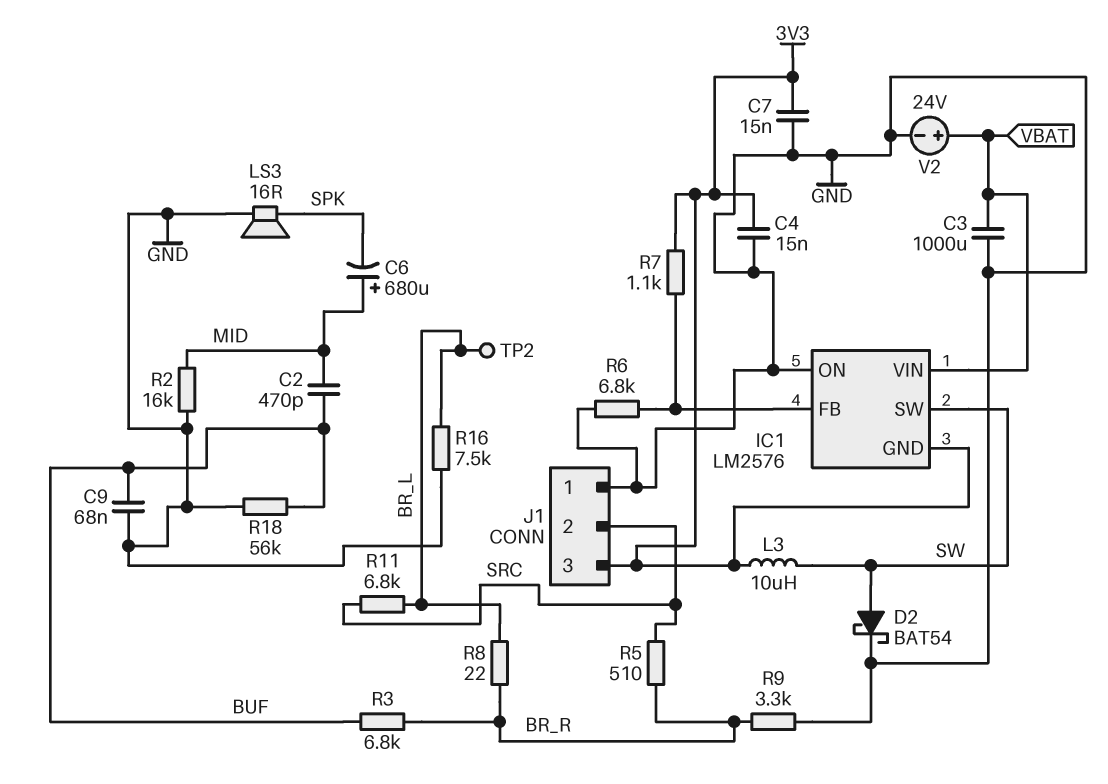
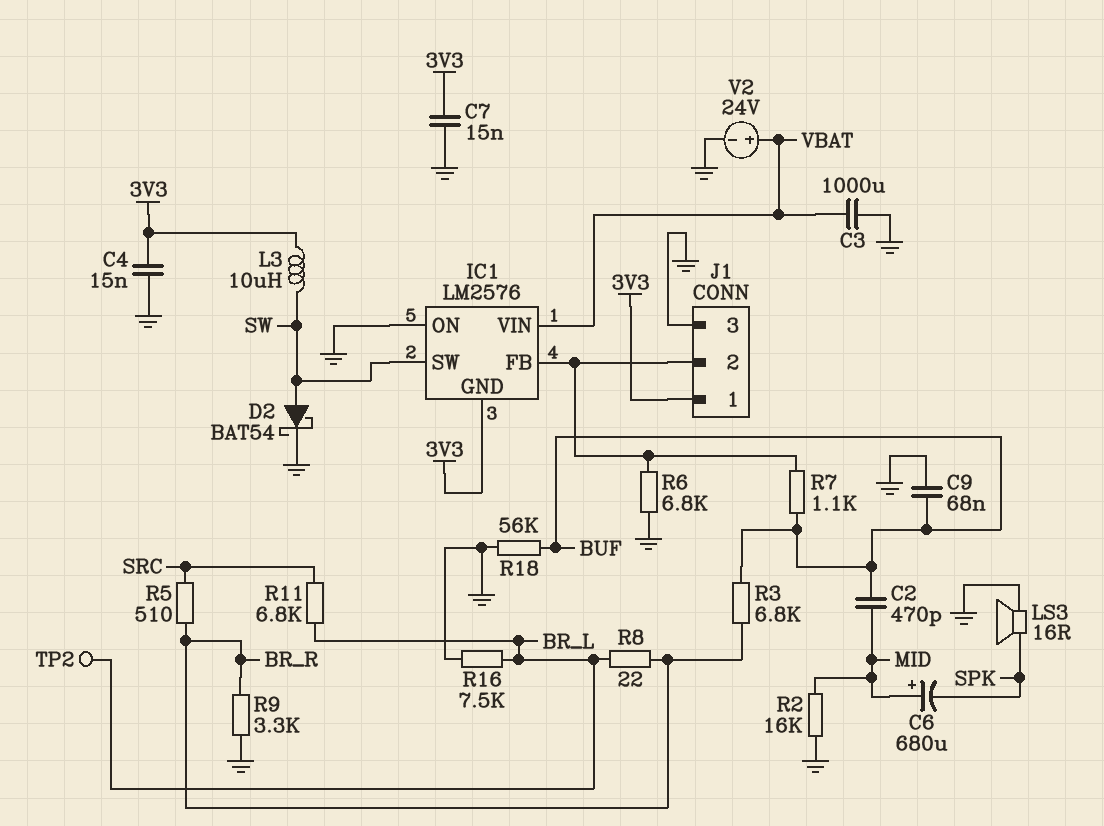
J1 pin 1: GND -> 3V3
J1 pin 2: SRC -> IC1/FB
J1 pin 3: 3V3 -> GND
R7: 1.1k (3V3, IC1/FB) -> 1.1k (BUF, IC1/FB)

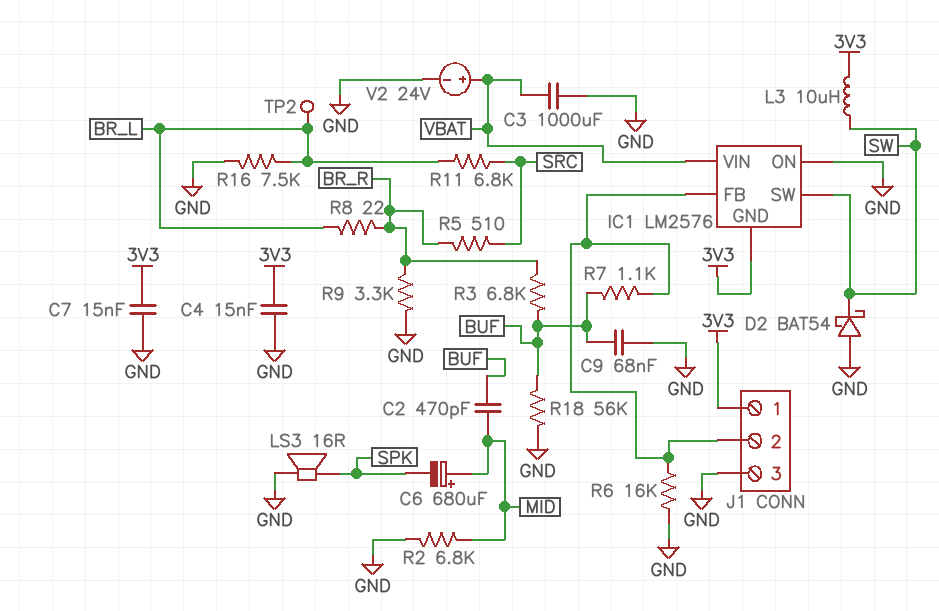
D2: schottky BAT54 (A SW, K GND) -> schottky BAT54 (A GND, K SW)
R2: 16k (GND, MID) -> 6.8k (GND, MID)
R6: 6.8k (GND, IC1/FB) -> 16k (GND, IC1/FB)

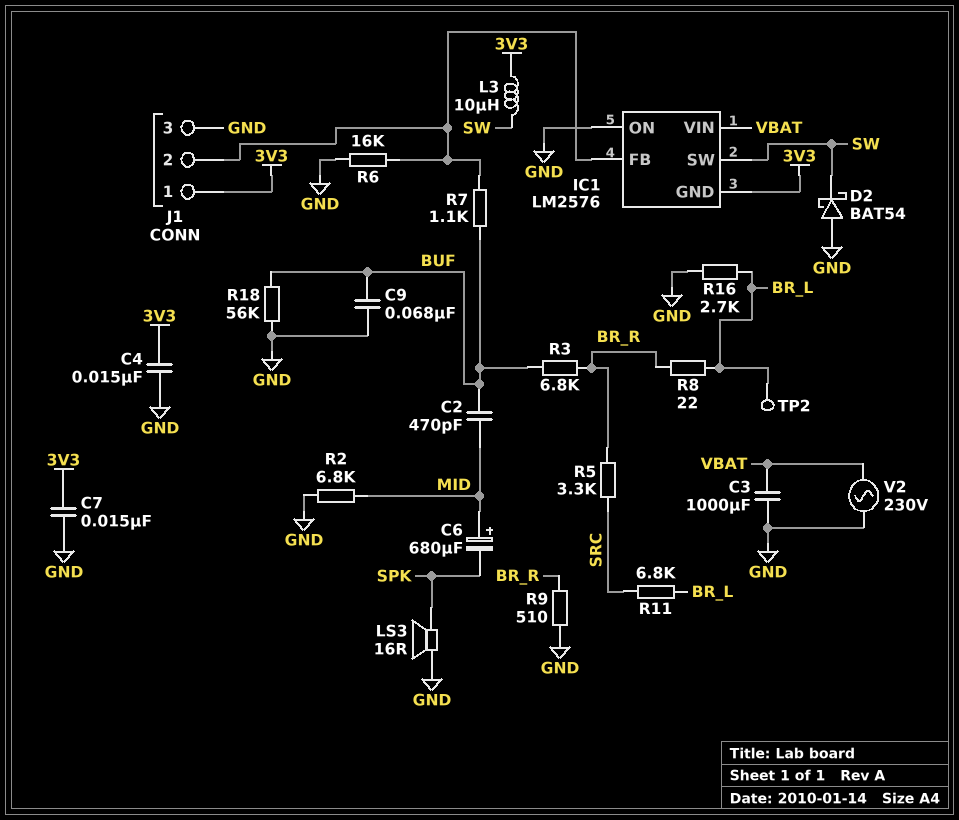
R5: 510 (BR_R, SRC) -> 3.3k (BR_R, SRC)
R9: 3.3k (BR_R, GND) -> 510 (BR_R, GND)
R16: 7.5k (BR_L, GND) -> 2.7k (BR_L, GND)
V2: 24V (plus VBAT, minus GND) -> AC 230V (GND, VBAT)

